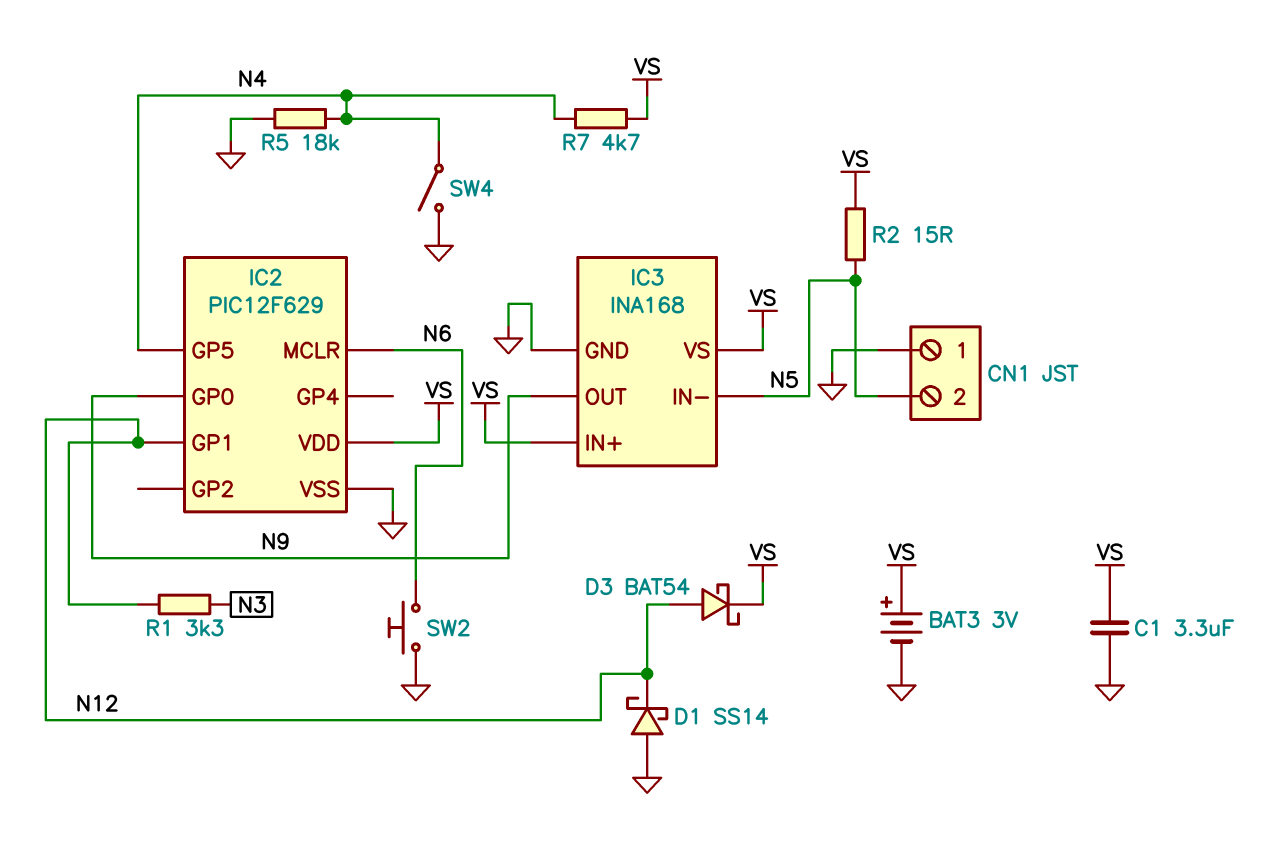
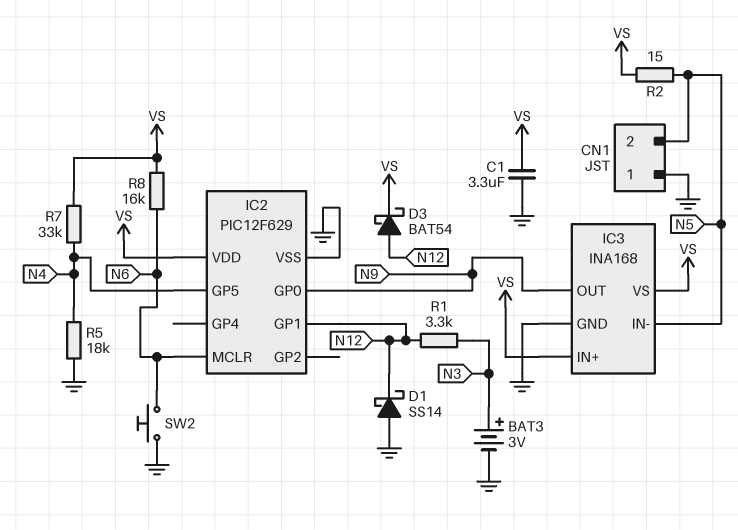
BAT3: 3V (plus VS, minus GND) -> 3V (plus N3, minus GND)
R7: 4.7k (N4, VS) -> 33k (N4, VS)
R8: none -> 16k (N6, VS)
SW4: switch (GND, N4) -> none

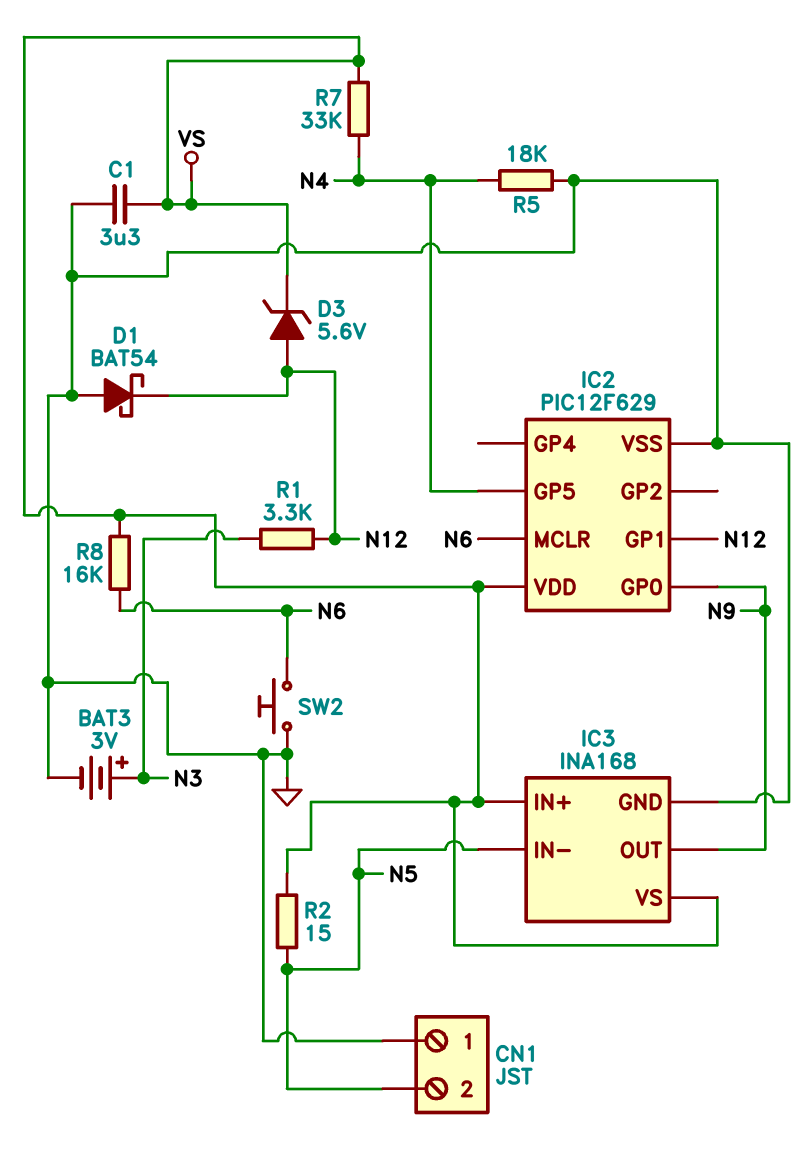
D1: schottky SS14 (A GND, K N12) -> schottky BAT54 (A GND, K N12)
D3: schottky BAT54 (A N12, K VS) -> zener 5.6V (A N12, K VS)

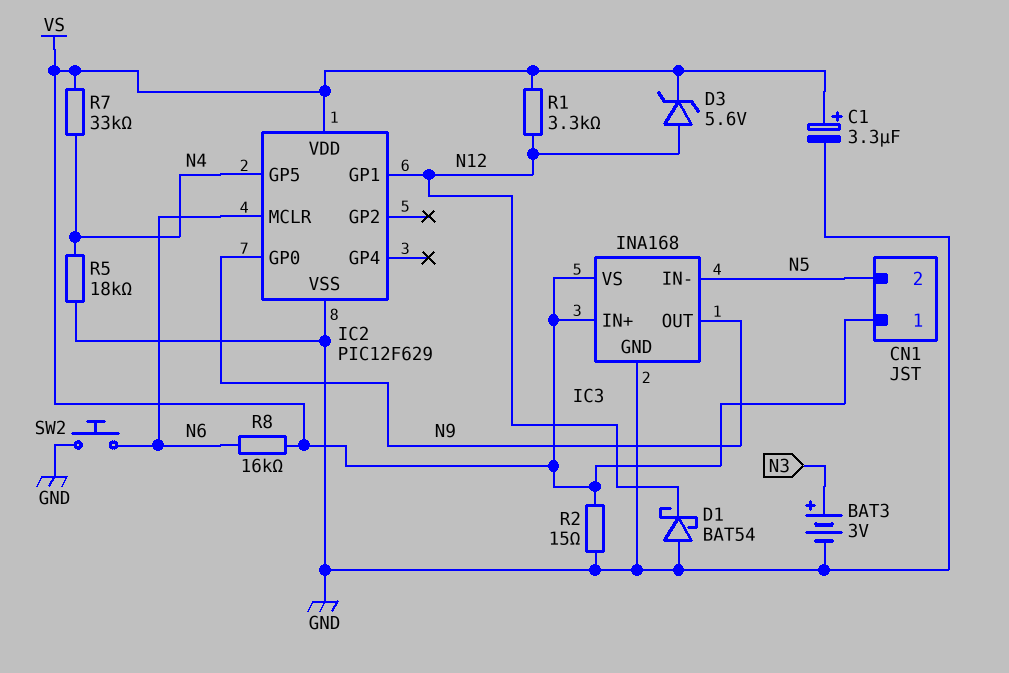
C1: 3.3uF (GND, VS) -> 3.3uF (plus VS, minus GND)
CN1 pin 1: GND -> VS
R1: 3.3k (N3, N12) -> 3.3k (N12, VS)
R2: 15 (N5, VS) -> 15 (GND, VS)

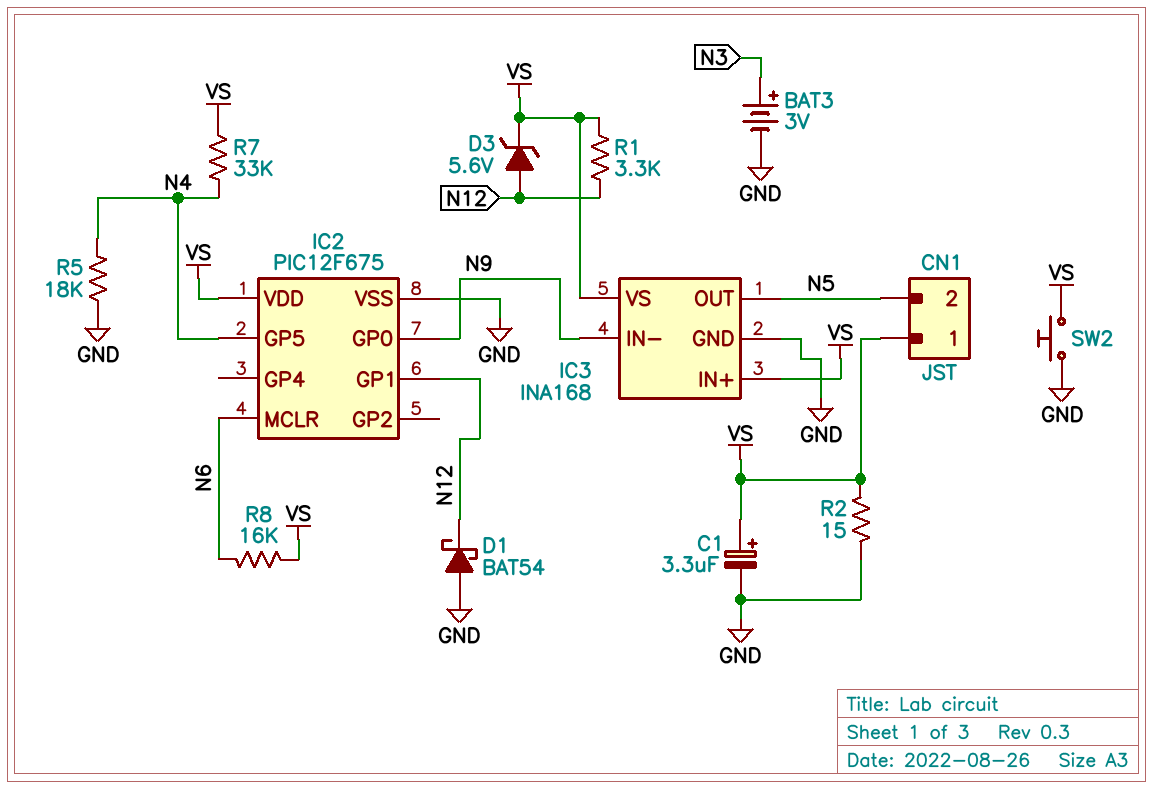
IC2: PIC12F629 -> PIC12F675
IC3 pin IN-: N5 -> N9
IC3 pin OUT: N9 -> N5
SW2: button (GND, N6) -> button (GND, VS)

